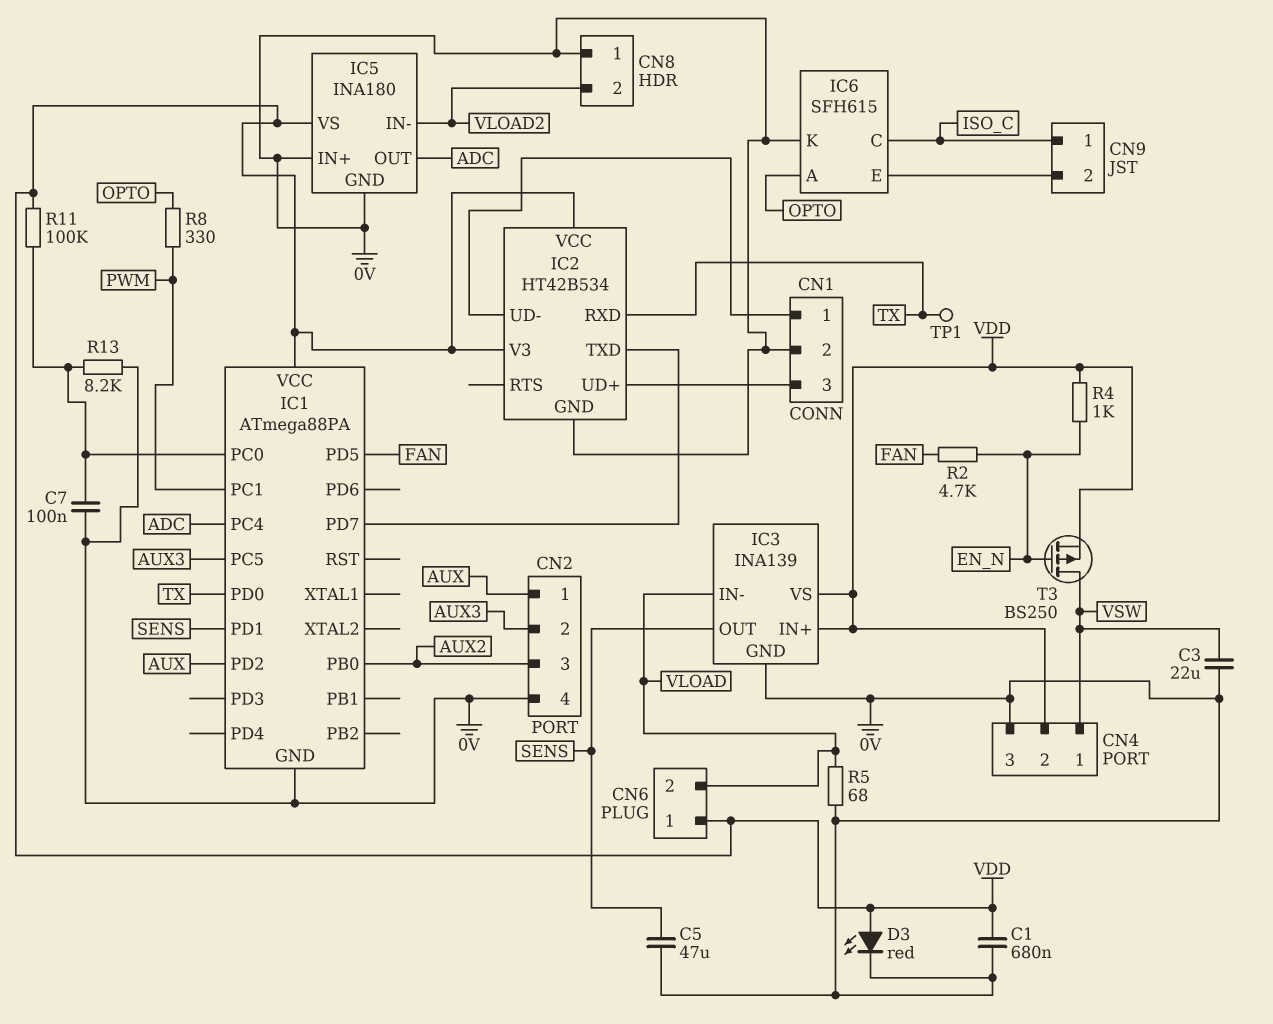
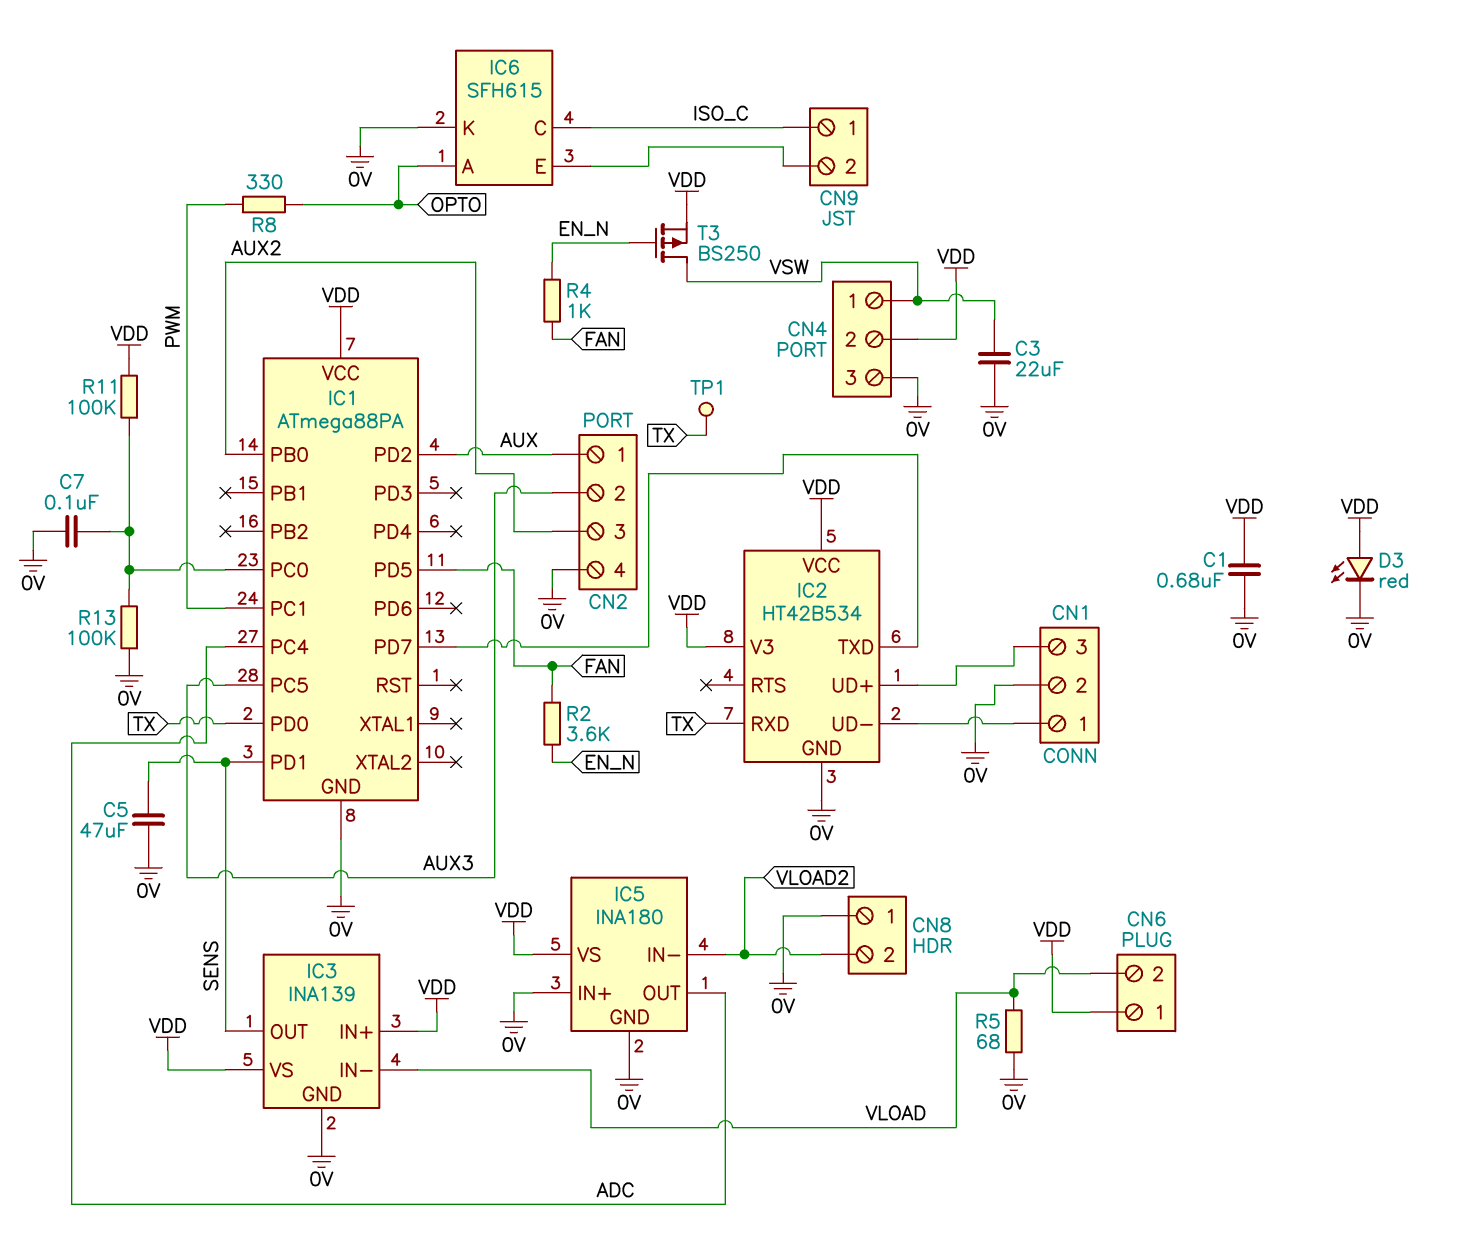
R2: 4.7k (EN_N, FAN) -> 3.6k (EN_N, FAN)
R4: 1k (EN_N, VDD) -> 1k (EN_N, FAN)
R13: 8.2k (0V, IC1/PC0) -> 100k (0V, IC1/PC0)

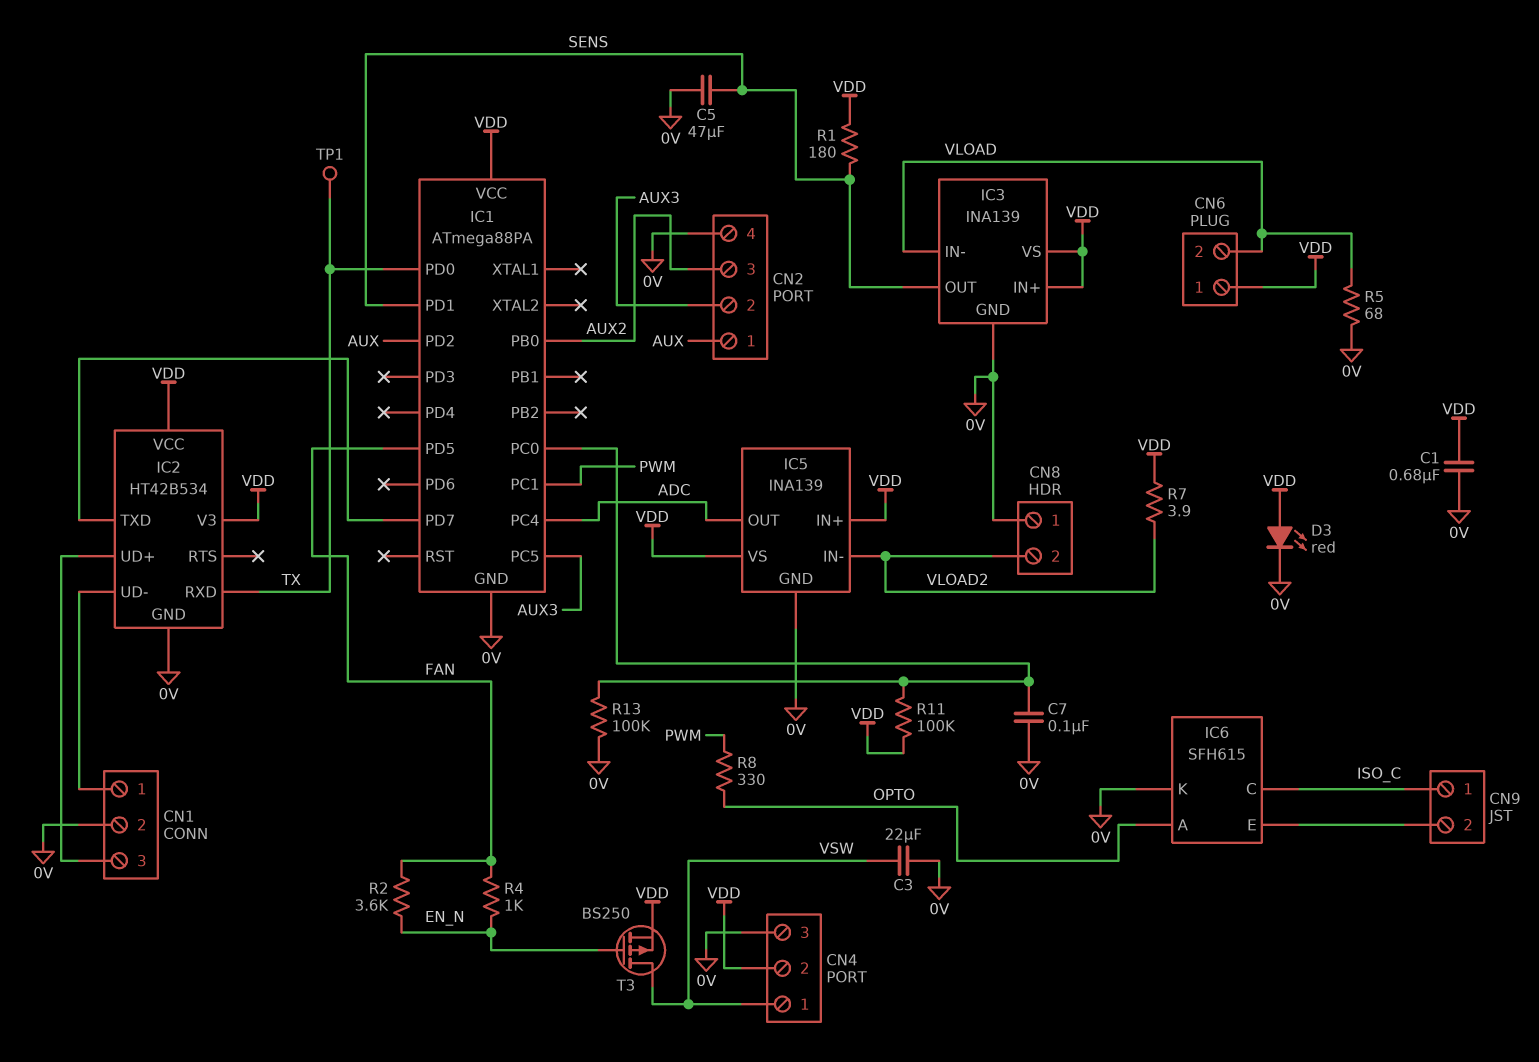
IC5: INA180 -> INA139
IC5 pin IN+: 0V -> VDD
R1: none -> 180 (SENS, VDD)
R7: none -> 3.9 (VDD, VLOAD2)

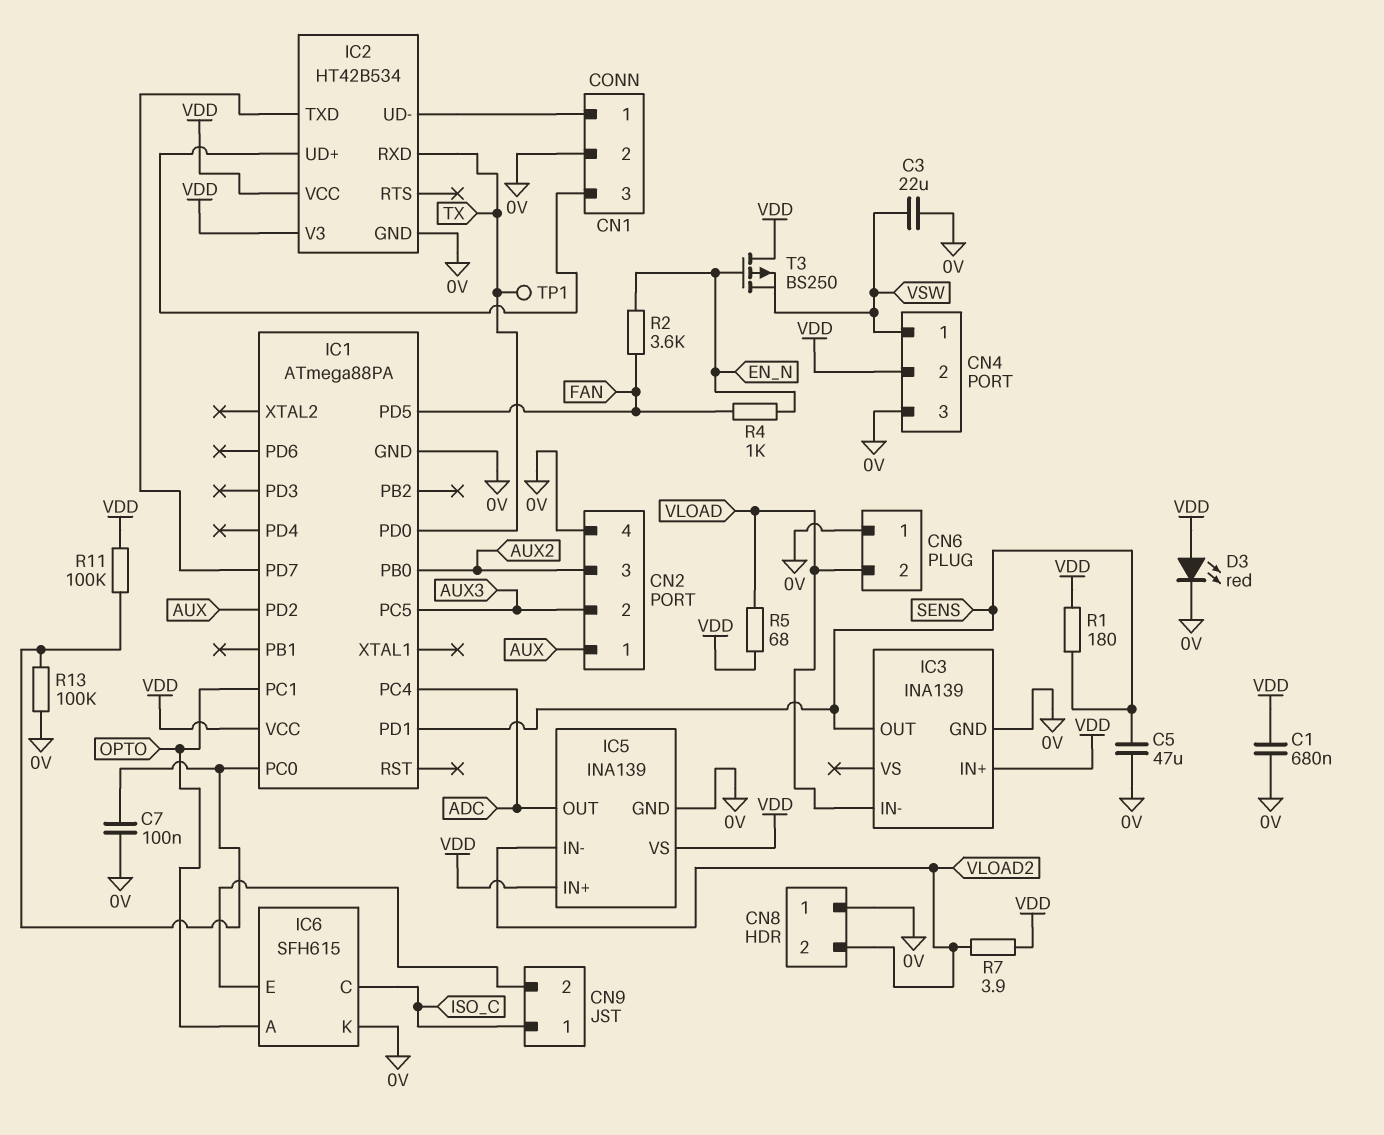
CN6 pin 1: VDD -> 0V
IC1 pin PC1: PWM -> OPTO
IC3 pin VS: VDD -> none
R5: 68 (0V, VLOAD) -> 68 (VDD, VLOAD)
R8: 330 (OPTO, PWM) -> none
T3: PMOS BS250 (G EN_N, D VSW, S VDD) -> PMOS BS250 (G EN_N, D VDD, S VSW)

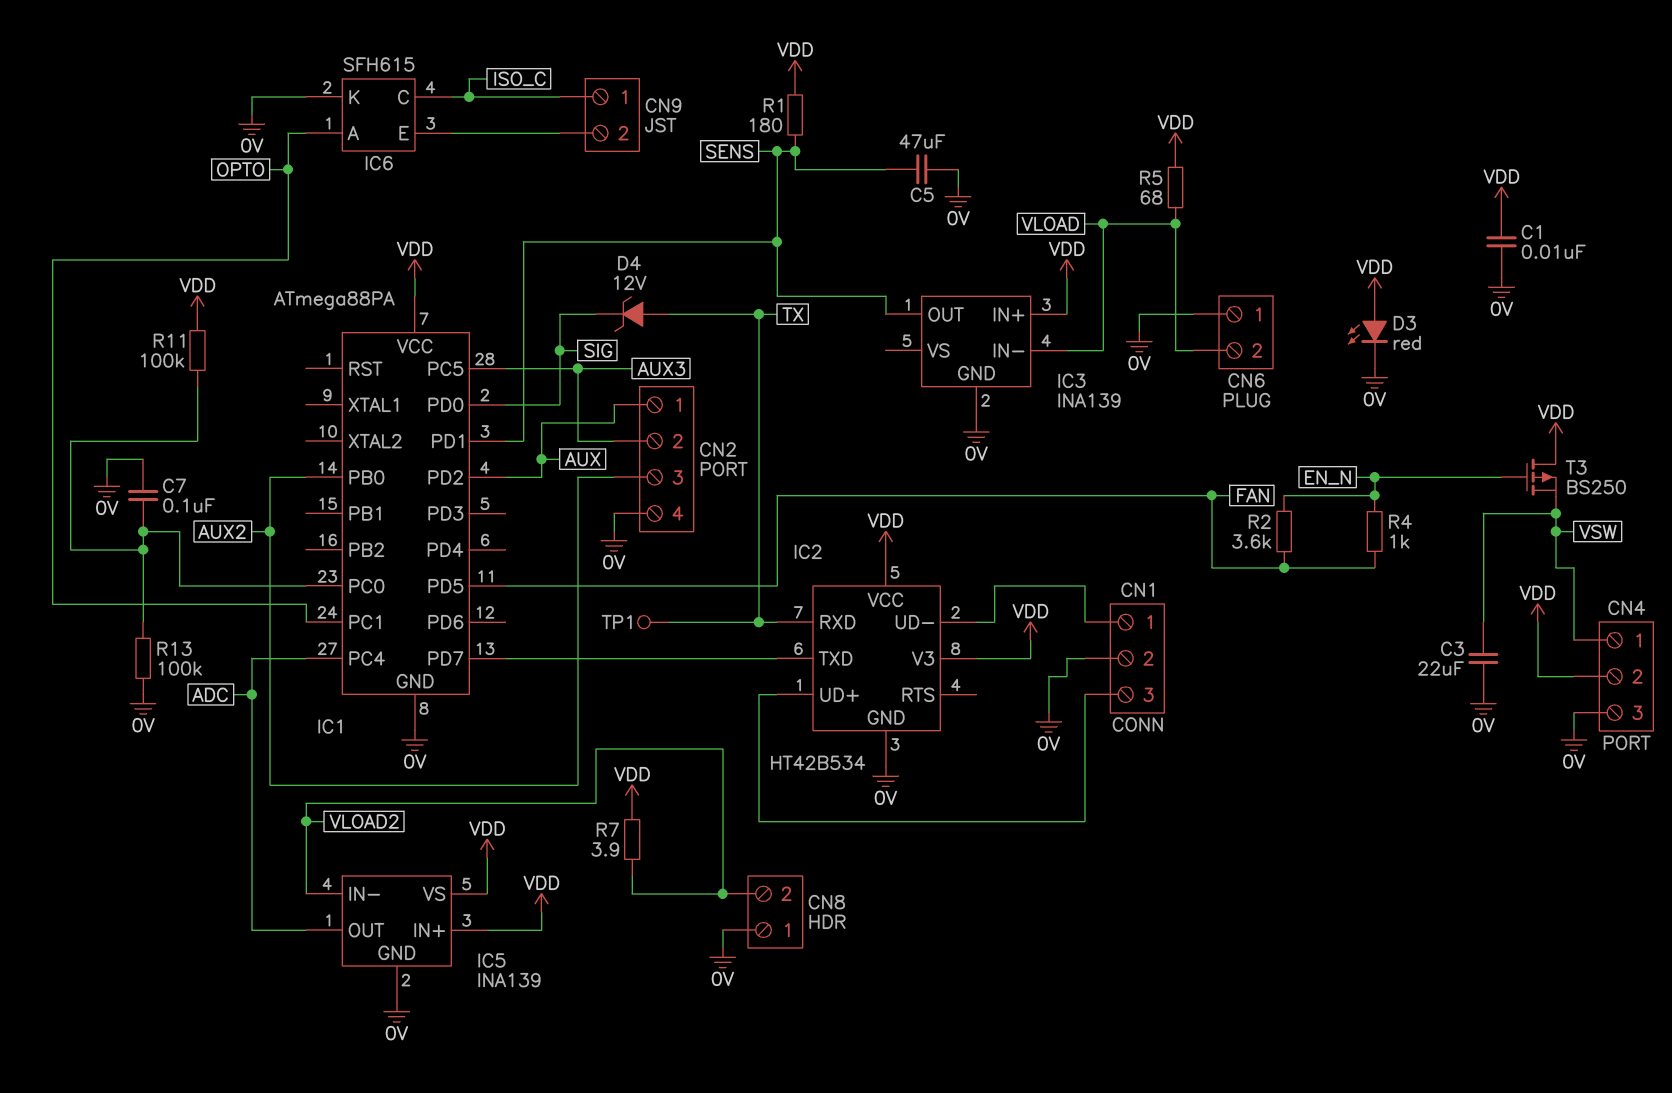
C1: 680nF (0V, VDD) -> 10nF (0V, VDD)
D4: none -> zener 12V (A TX, K SIG)
IC1 pin PD0: TX -> SIG

